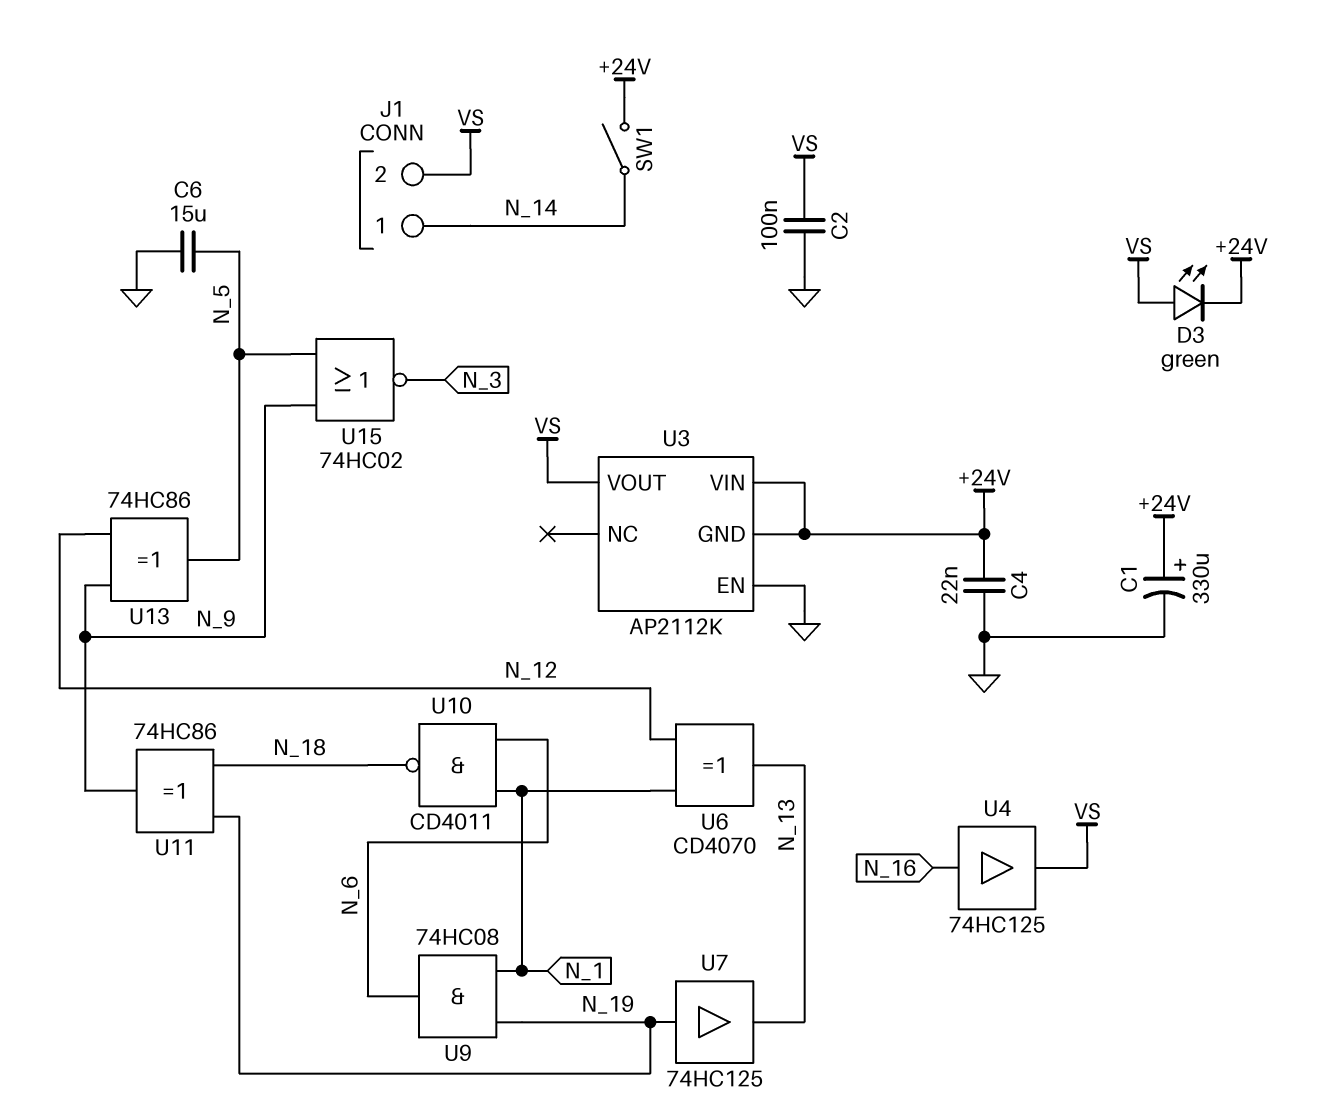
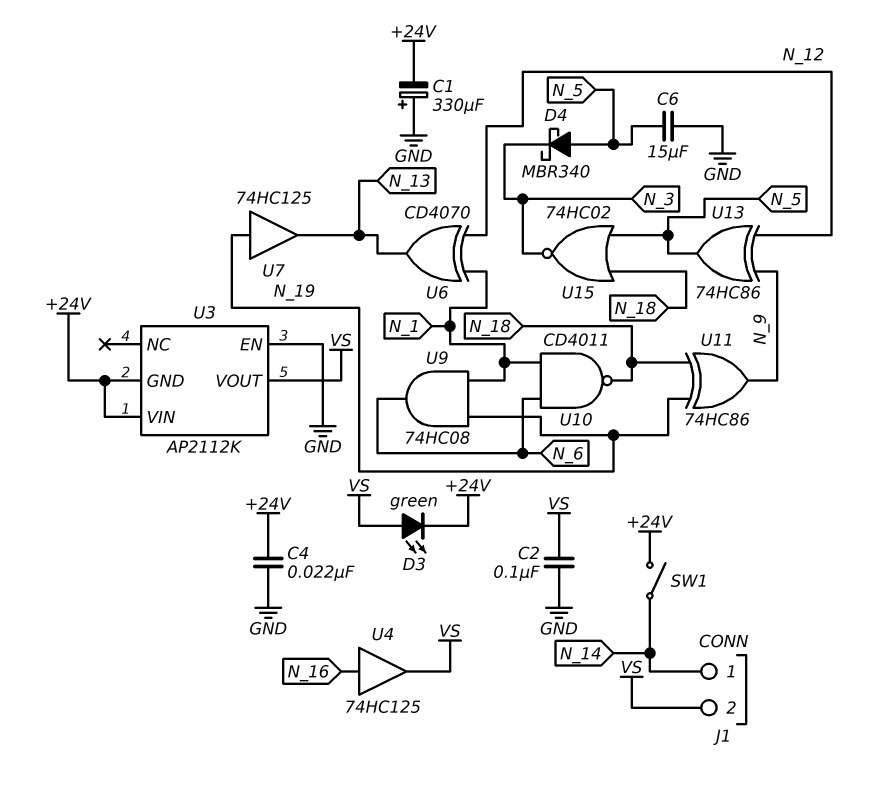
C1: 330uF (plus +24V, minus GND) -> 330uF (plus GND, minus +24V)
D4: none -> schottky MBR340 (A N_5, K N_3)
U15: NOR 74HC02 (in N_5, in N_9, out N_3) -> NOR 74HC02 (in N_5, in N_18, out N_3)

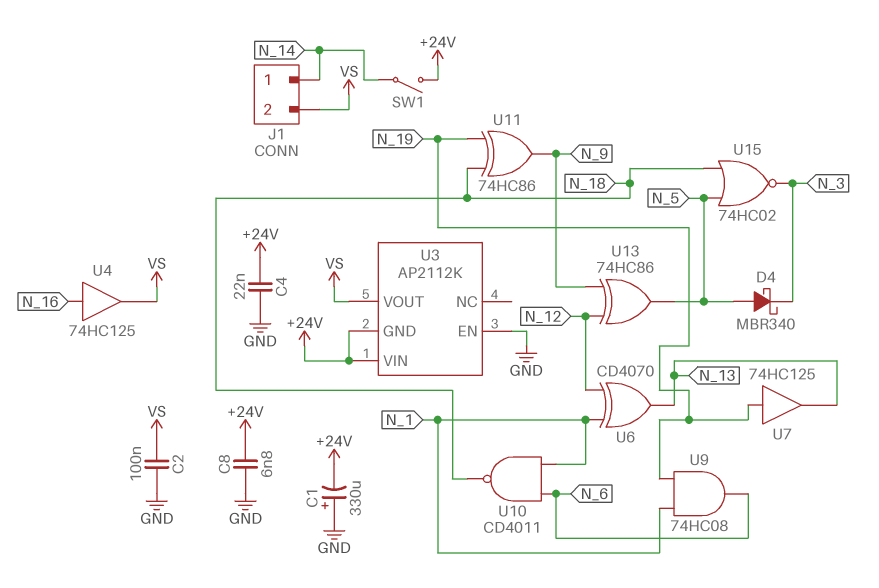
C6: 15uF (GND, N_5) -> none
C8: none -> 6.8nF (+24V, GND)
D3: LED green (A VS, K +24V) -> none

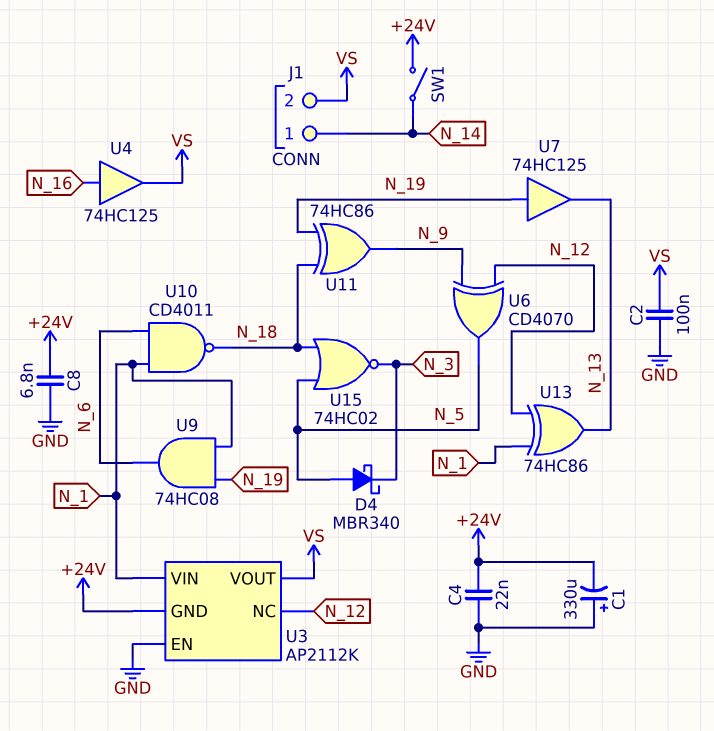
U3 pin NC: none -> N_12
U3 pin VIN: +24V -> N_1
U6: XOR CD4070 (in N_1, in N_12, out N_13) -> XOR CD4070 (in N_9, in N_12, out N_5)
U13: XOR 74HC86 (in N_9, in N_12, out N_5) -> XOR 74HC86 (in N_1, in N_12, out N_13)

